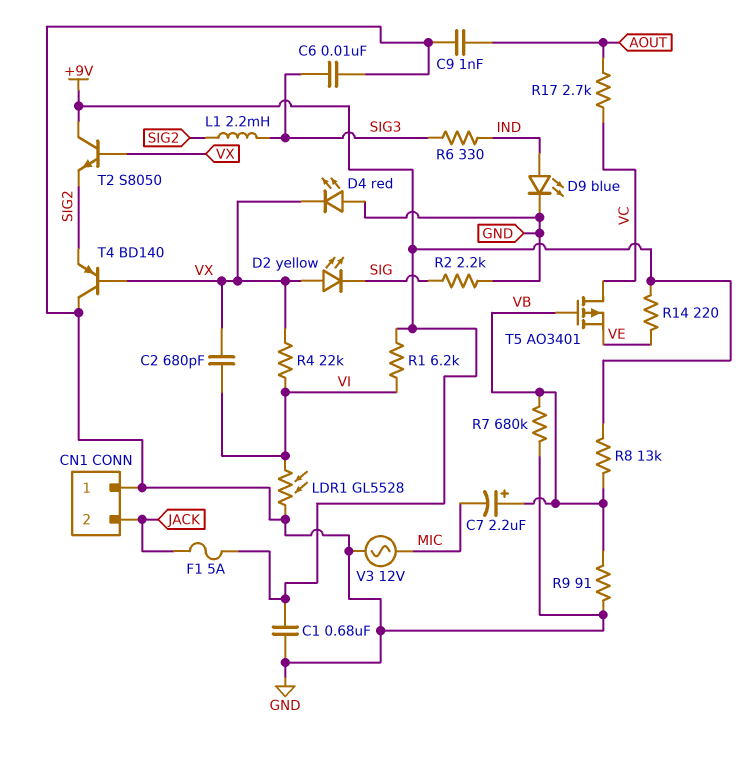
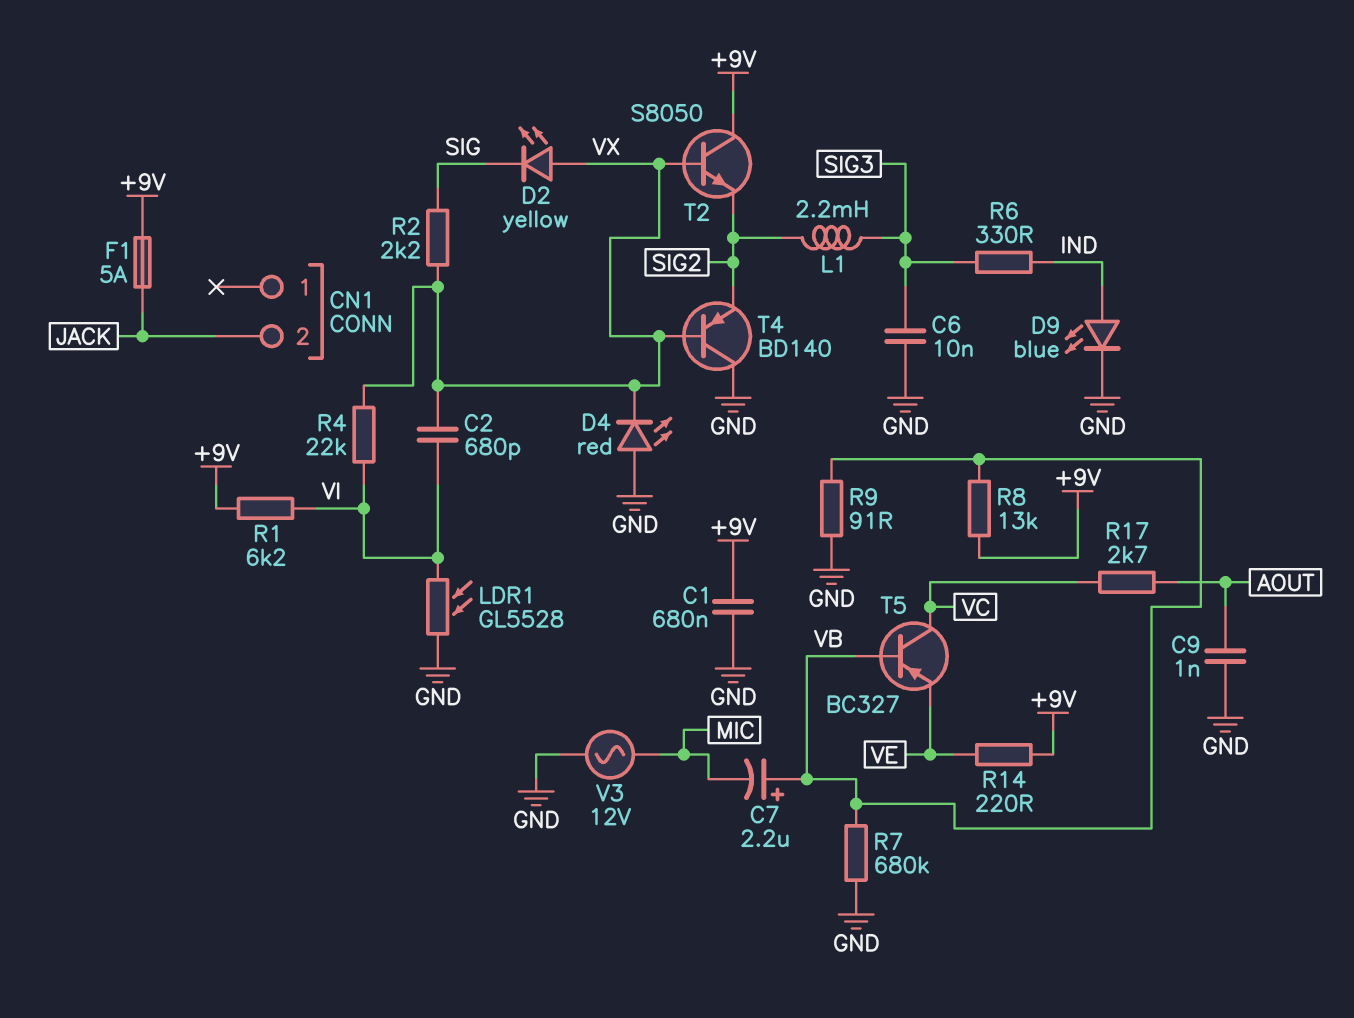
CN1 pin 1: GND -> none
R2: 2.2k (GND, SIG) -> 2.2k (SIG, VX)
T5: PMOS AO3401 (G VB, D VC, S VE) -> PNP BC327 (B VB, C VC, E VE)

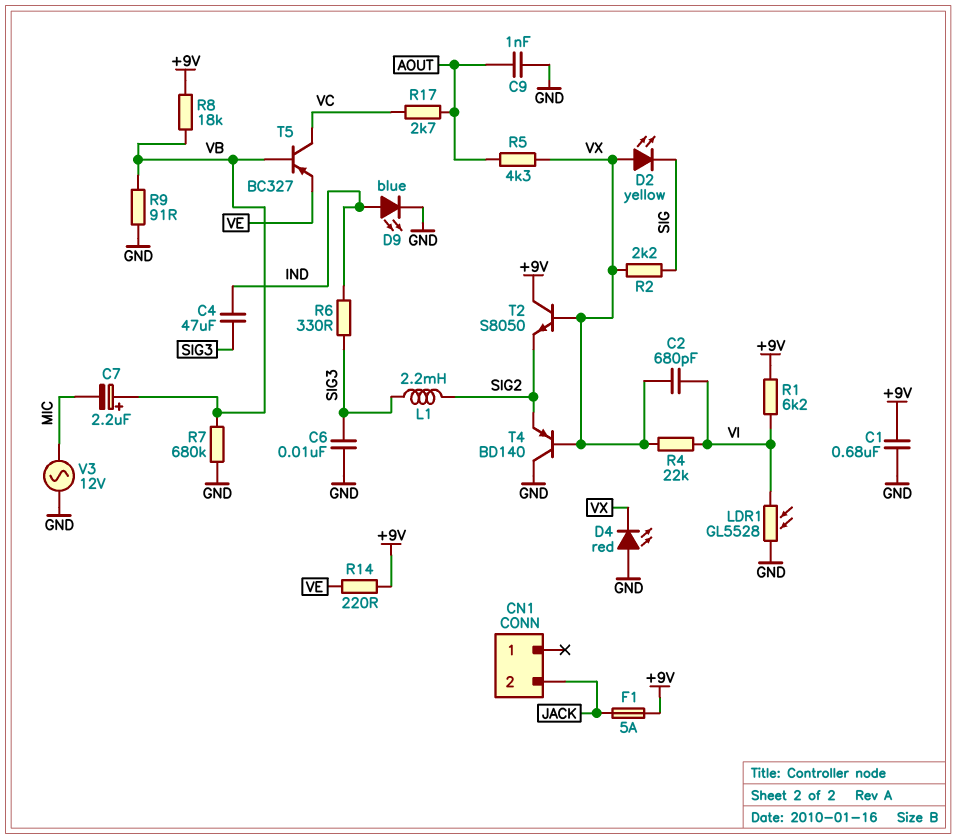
C4: none -> 47uF (IND, SIG3)
R5: none -> 4.3k (AOUT, VX)
R8: 13k (+9V, VB) -> 18k (+9V, VB)

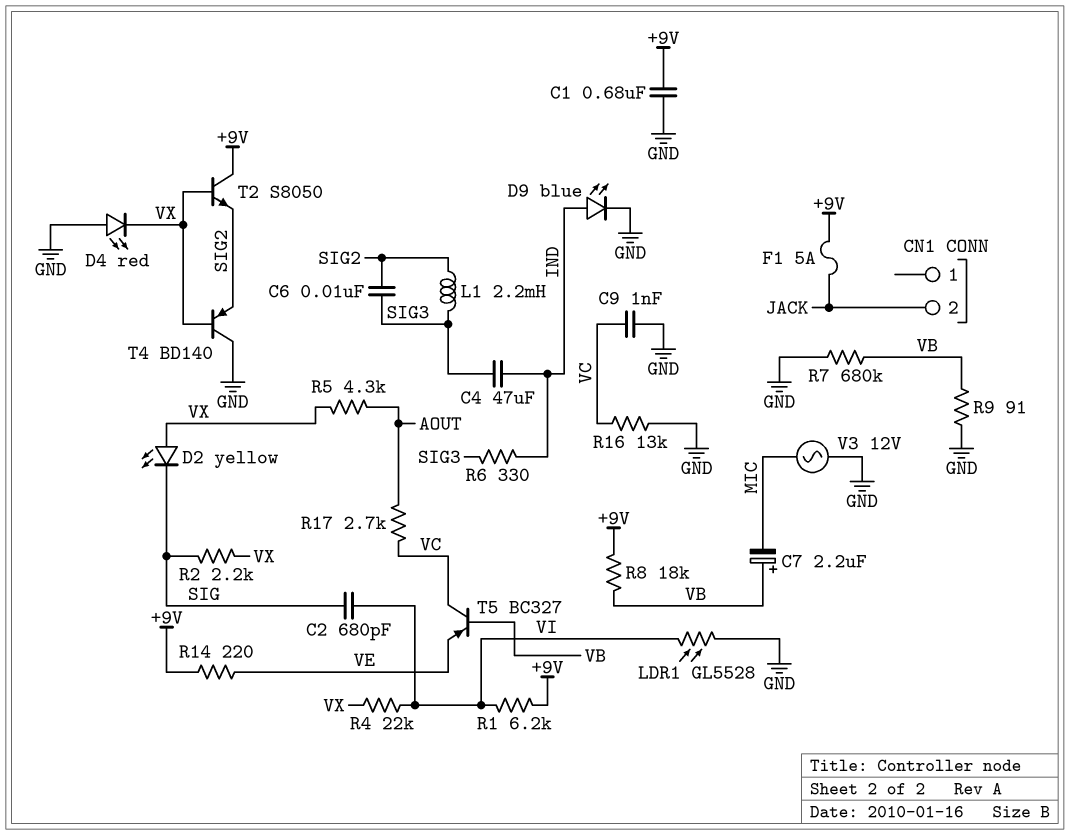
C2: 680pF (VI, VX) -> 680pF (SIG, VI)
C6: 10nF (GND, SIG3) -> 10nF (SIG2, SIG3)
C9: 1nF (AOUT, GND) -> 1nF (GND, VC)
R16: none -> 13k (GND, VC)

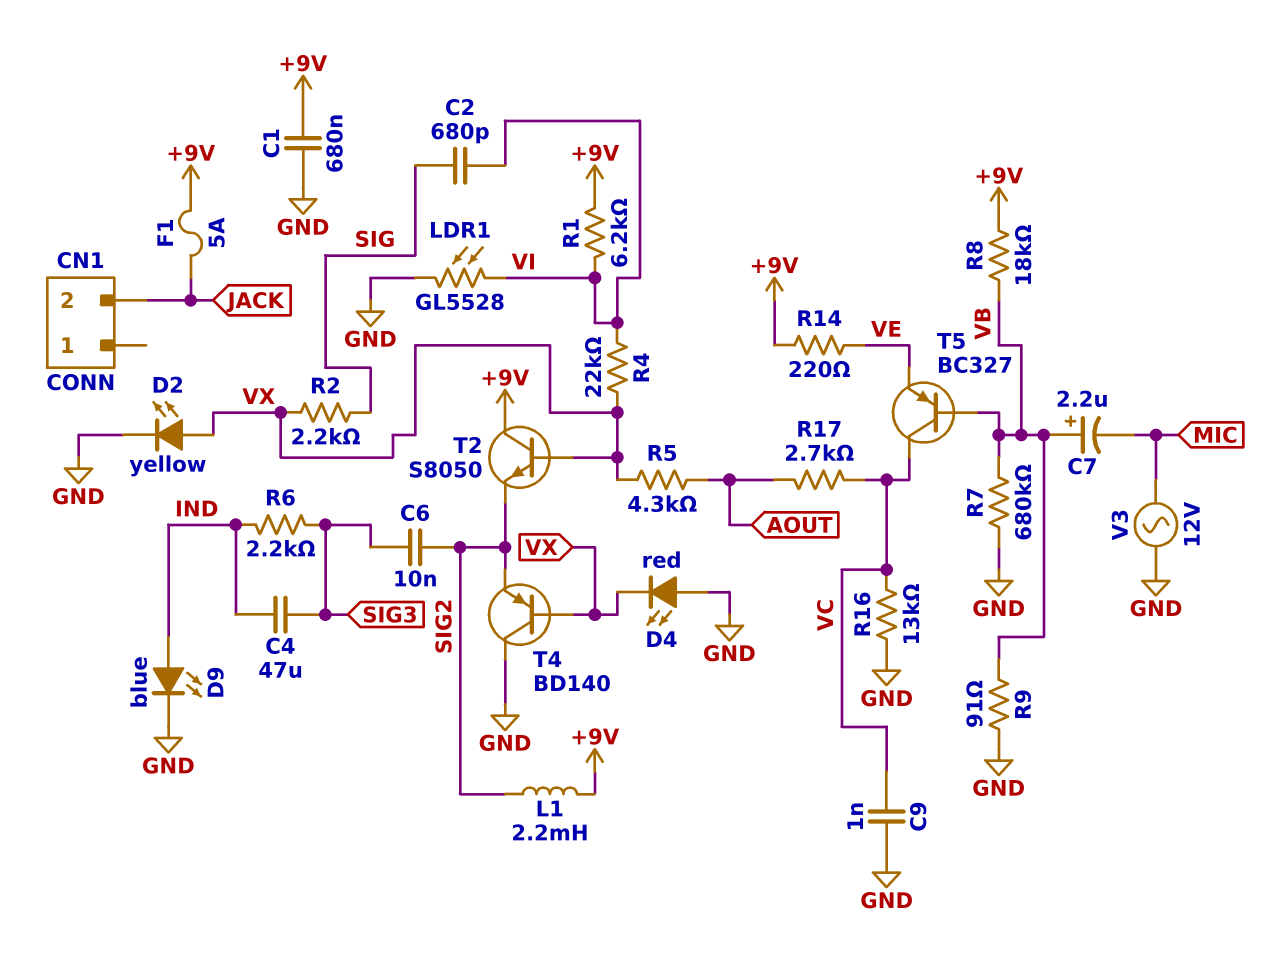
D2: LED yellow (A VX, K SIG) -> LED yellow (A VX, K GND)
L1: 2.2mH (SIG2, SIG3) -> 2.2mH (+9V, SIG2)
R6: 330 (IND, SIG3) -> 2.2k (IND, SIG3)

